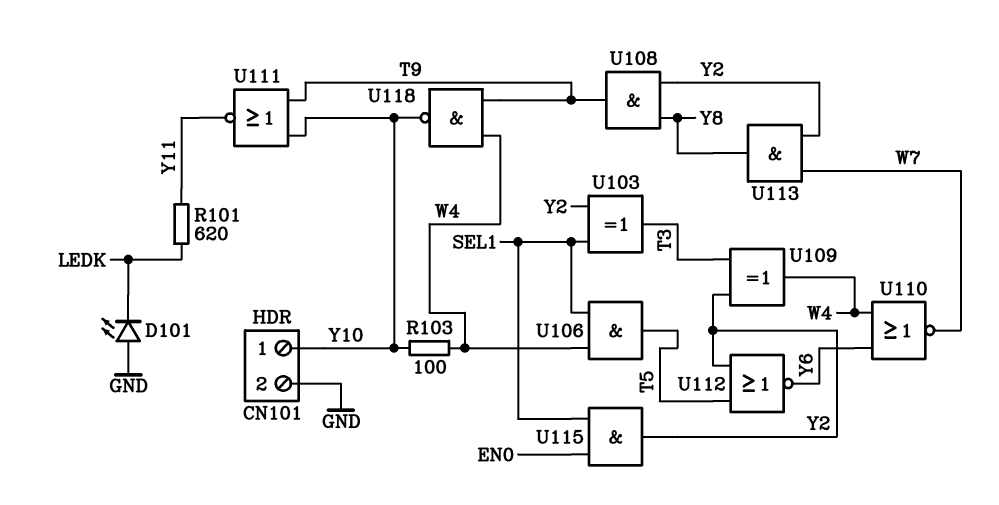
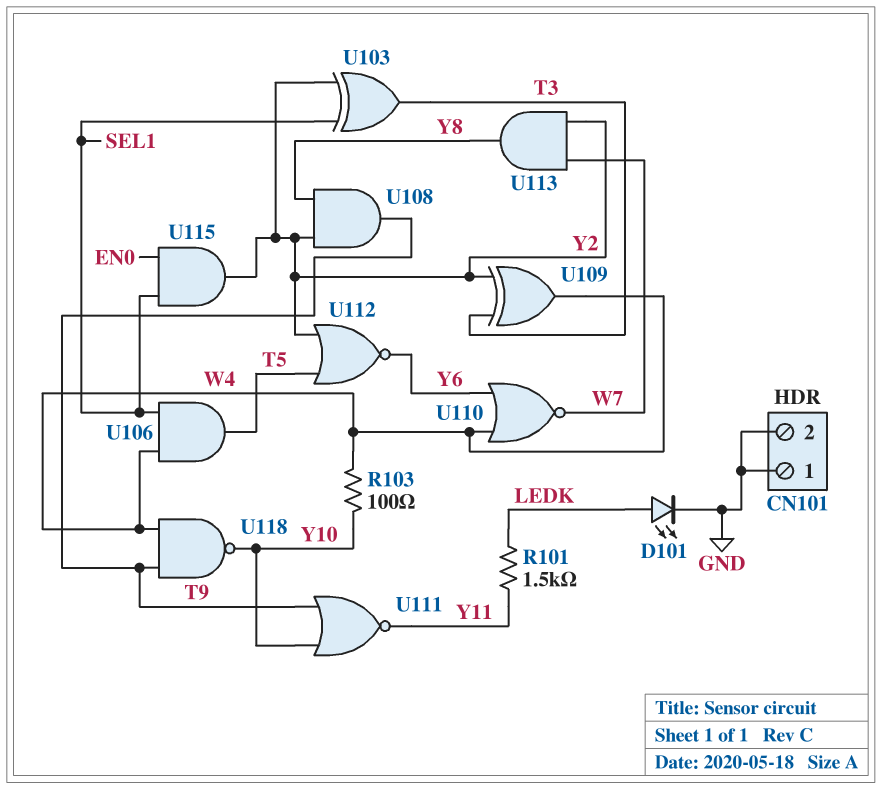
CN101 pin 1: Y10 -> GND
D101: LED (A GND, K LEDK) -> LED (A LEDK, K GND)
R101: 620 (LEDK, Y11) -> 1.5k (LEDK, Y11)

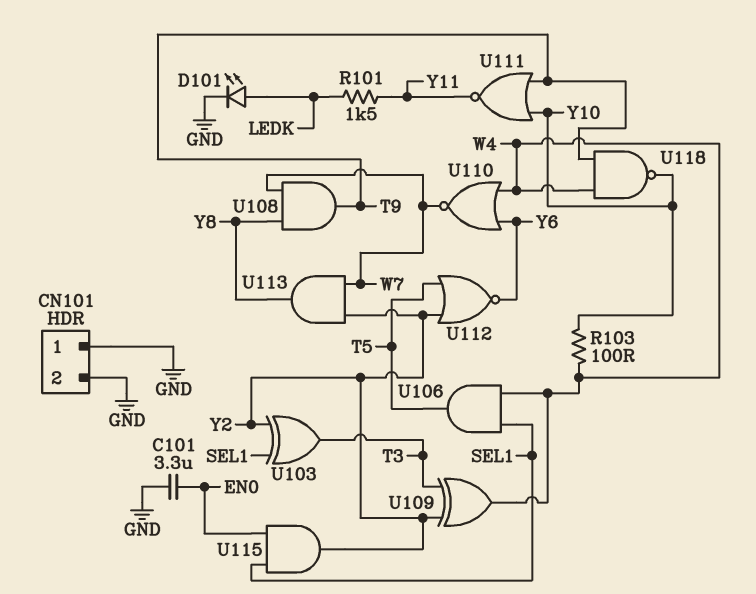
C101: none -> 3.3uF (EN0, GND)
U108: AND (in Y2, in Y8, out T9) -> AND (in W7, in Y8, out T9)

